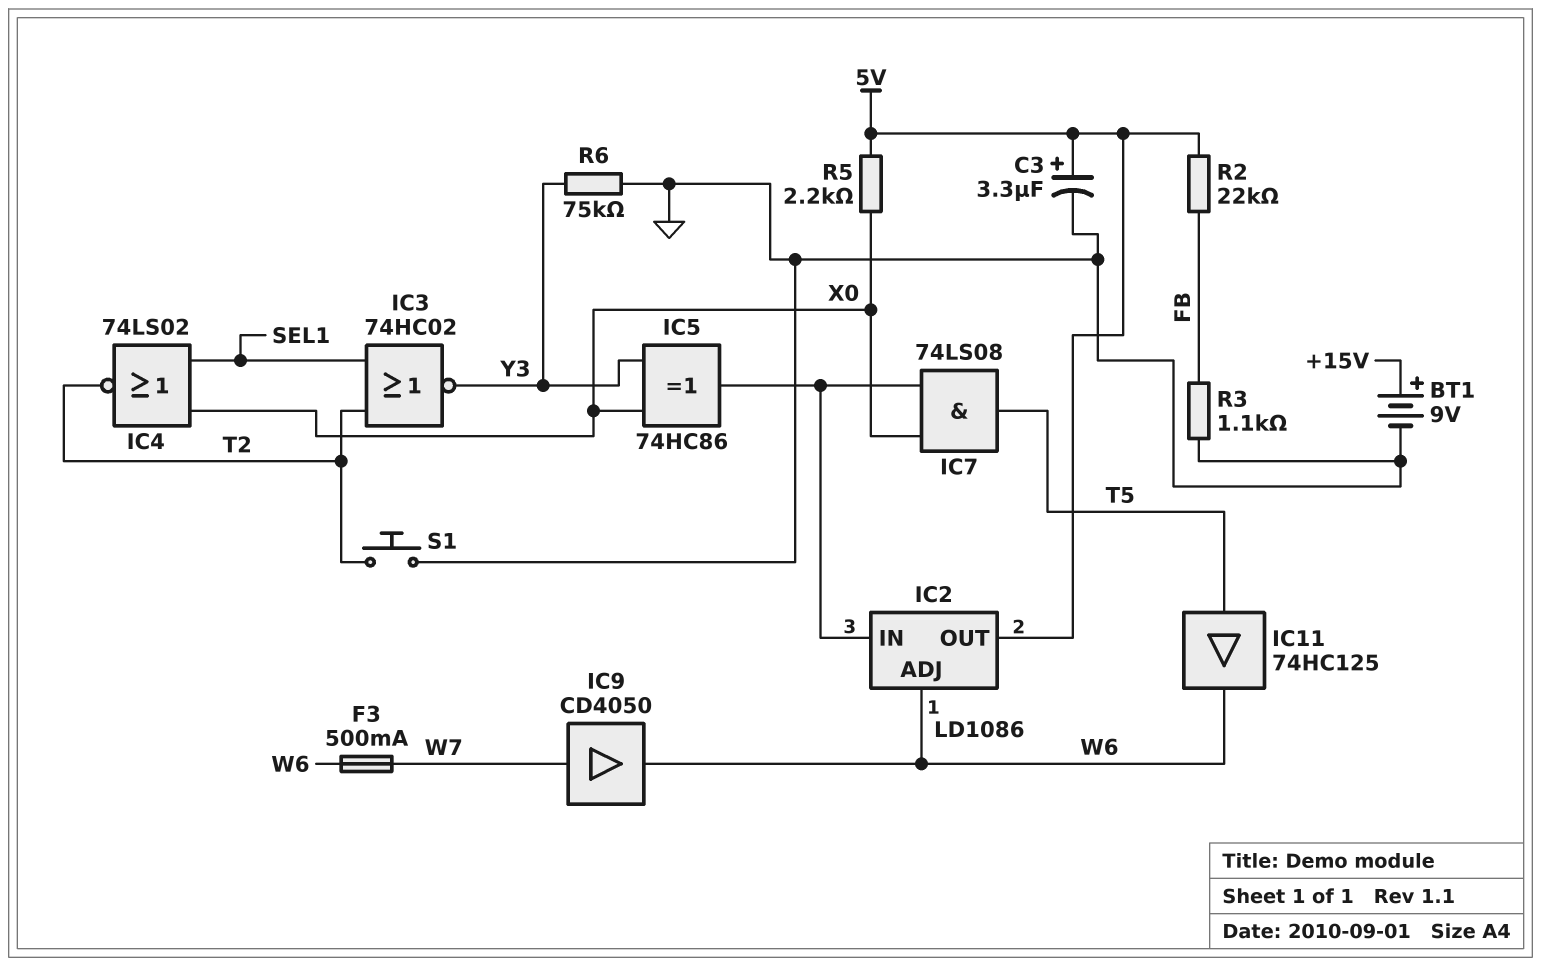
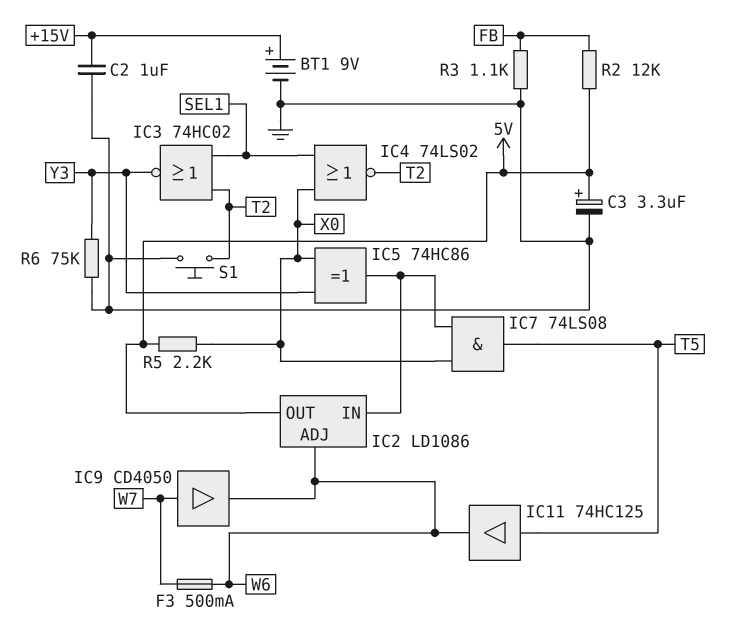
C2: none -> 1uF (+15V, GND)
R2: 22k (5V, FB) -> 12k (5V, FB)

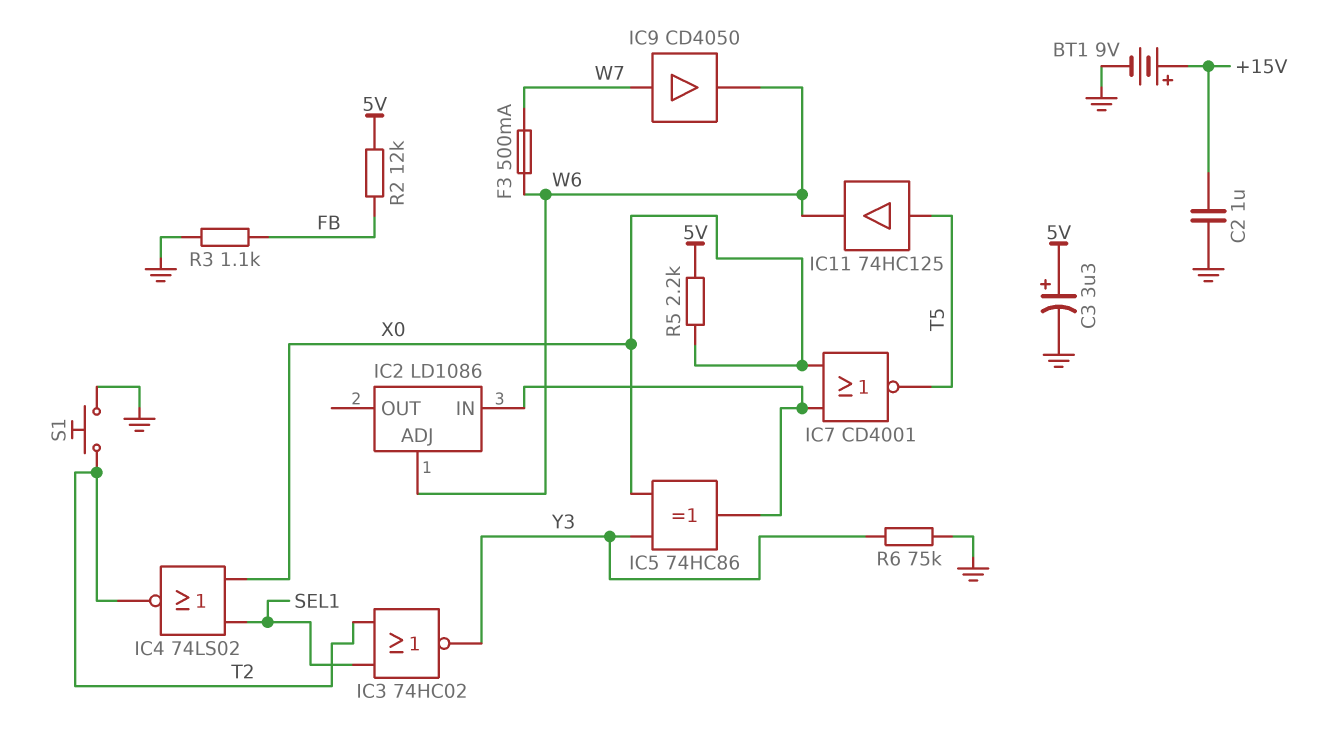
IC2 pin OUT: 5V -> none
IC7: AND 74LS08 (in IC2/IN, in X0, out T5) -> NOR CD4001 (in IC2/IN, in X0, out T5)

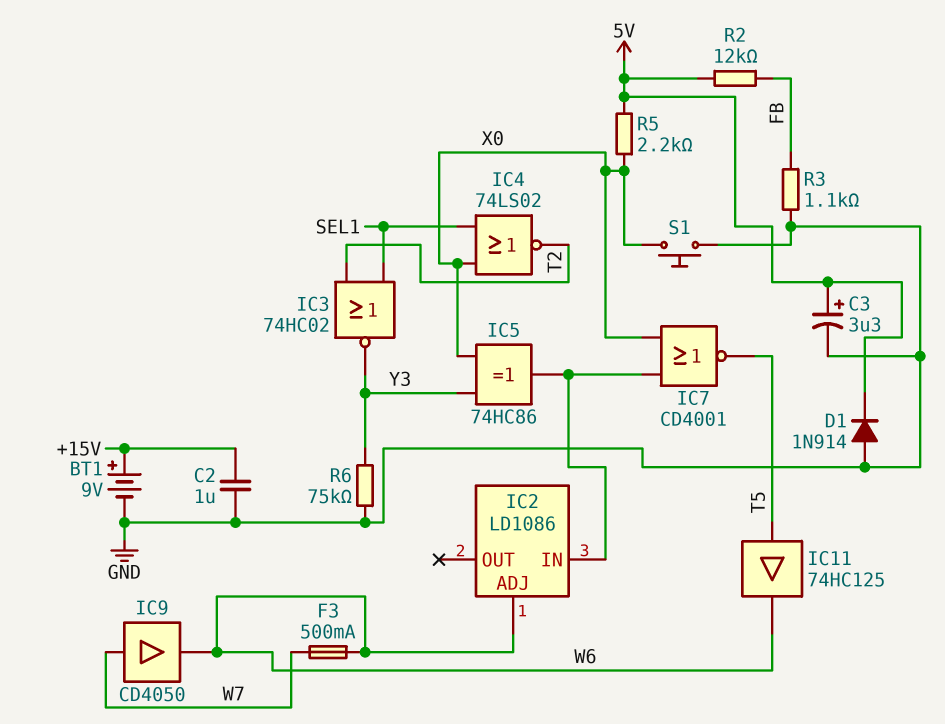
D1: none -> diode 1N914 (A GND, K 5V)
S1: button (GND, T2) -> button (GND, X0)

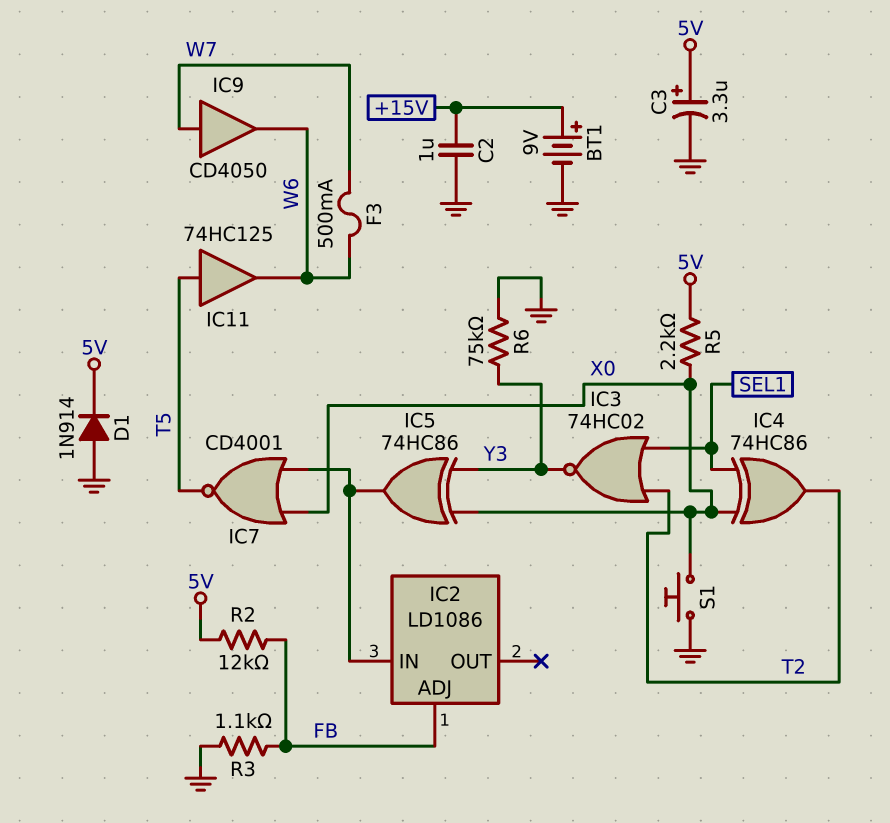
IC2 pin ADJ: W6 -> FB
IC4: NOR 74LS02 (in SEL1, in X0, out T2) -> XOR 74HC86 (in SEL1, in X0, out T2)

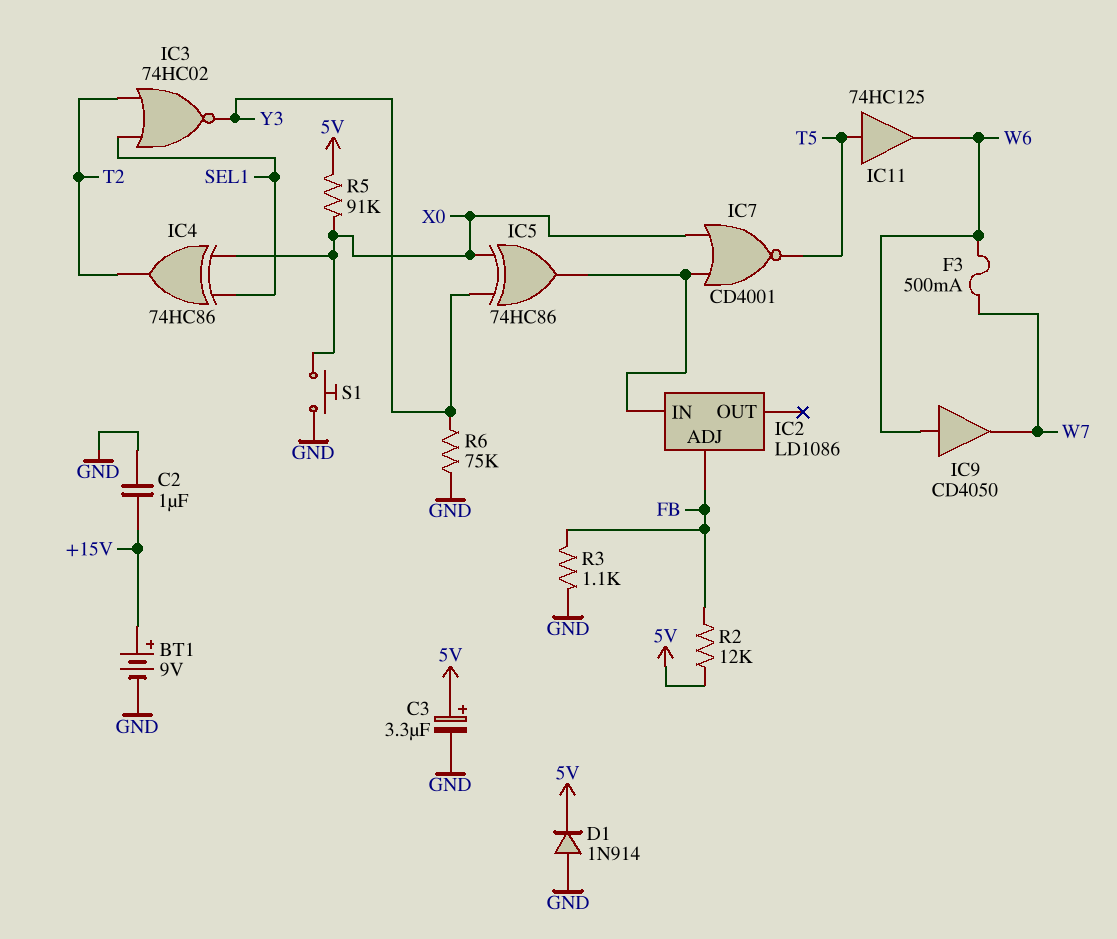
IC9: buffer CD4050 (in W7, out W6) -> buffer CD4050 (in W6, out W7)
R5: 2.2k (5V, X0) -> 91k (5V, X0)

